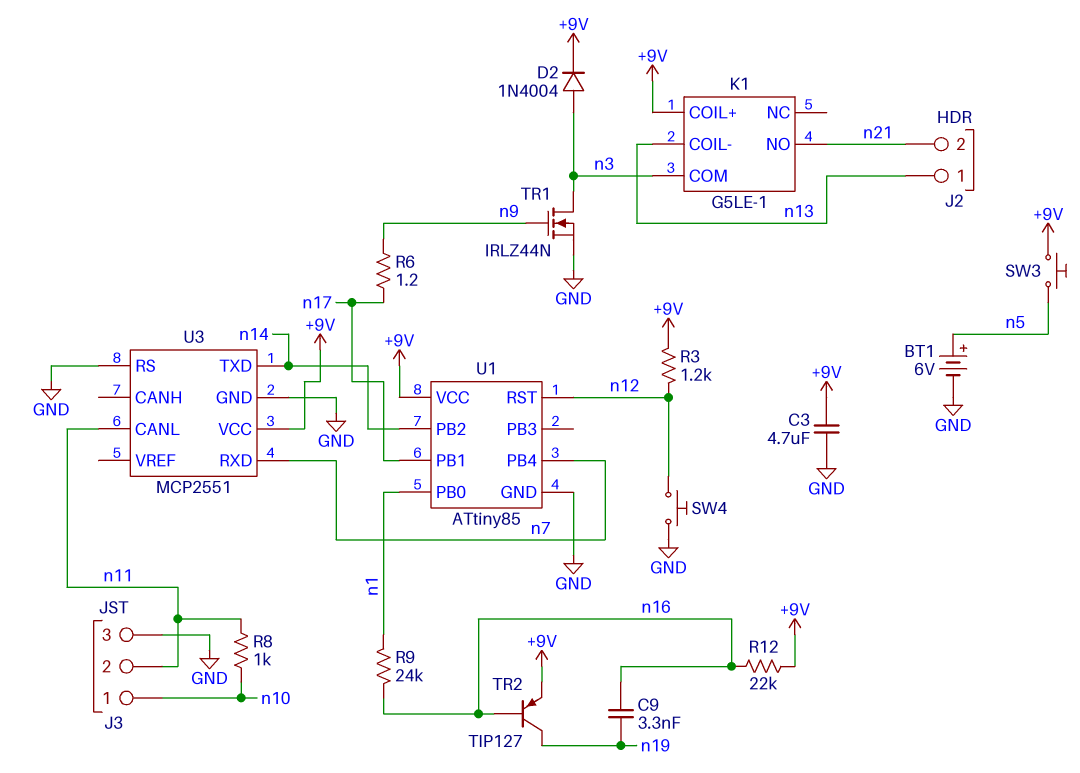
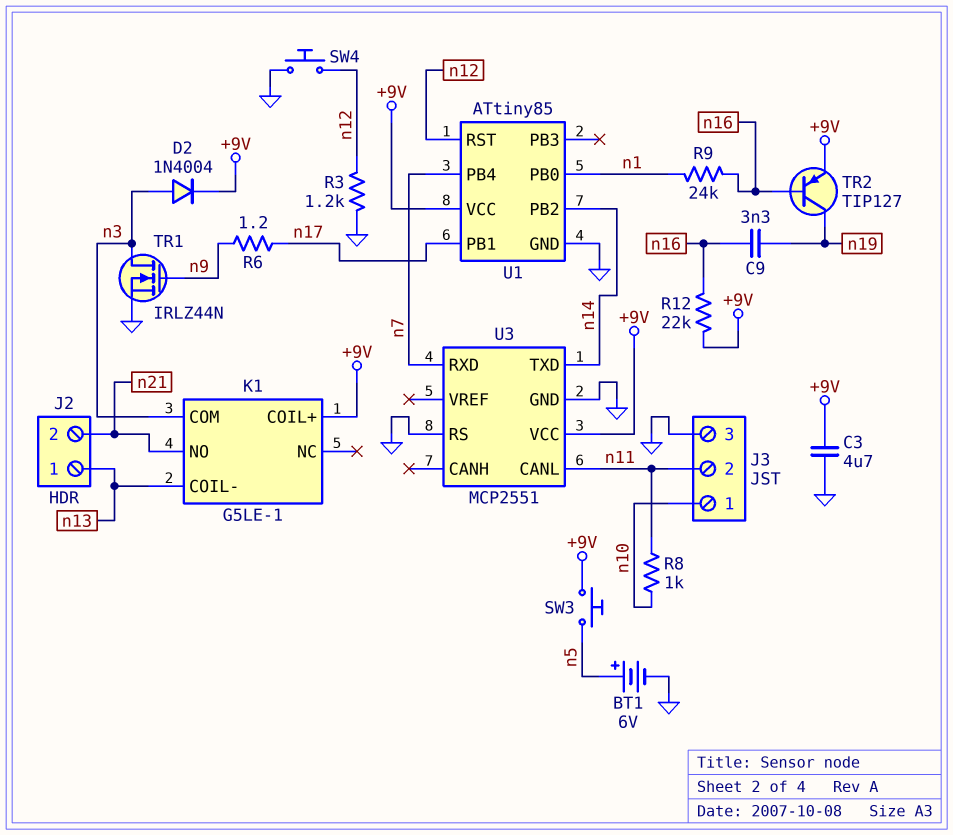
R3: 1.2k (+9V, n12) -> 1.2k (GND, n12)

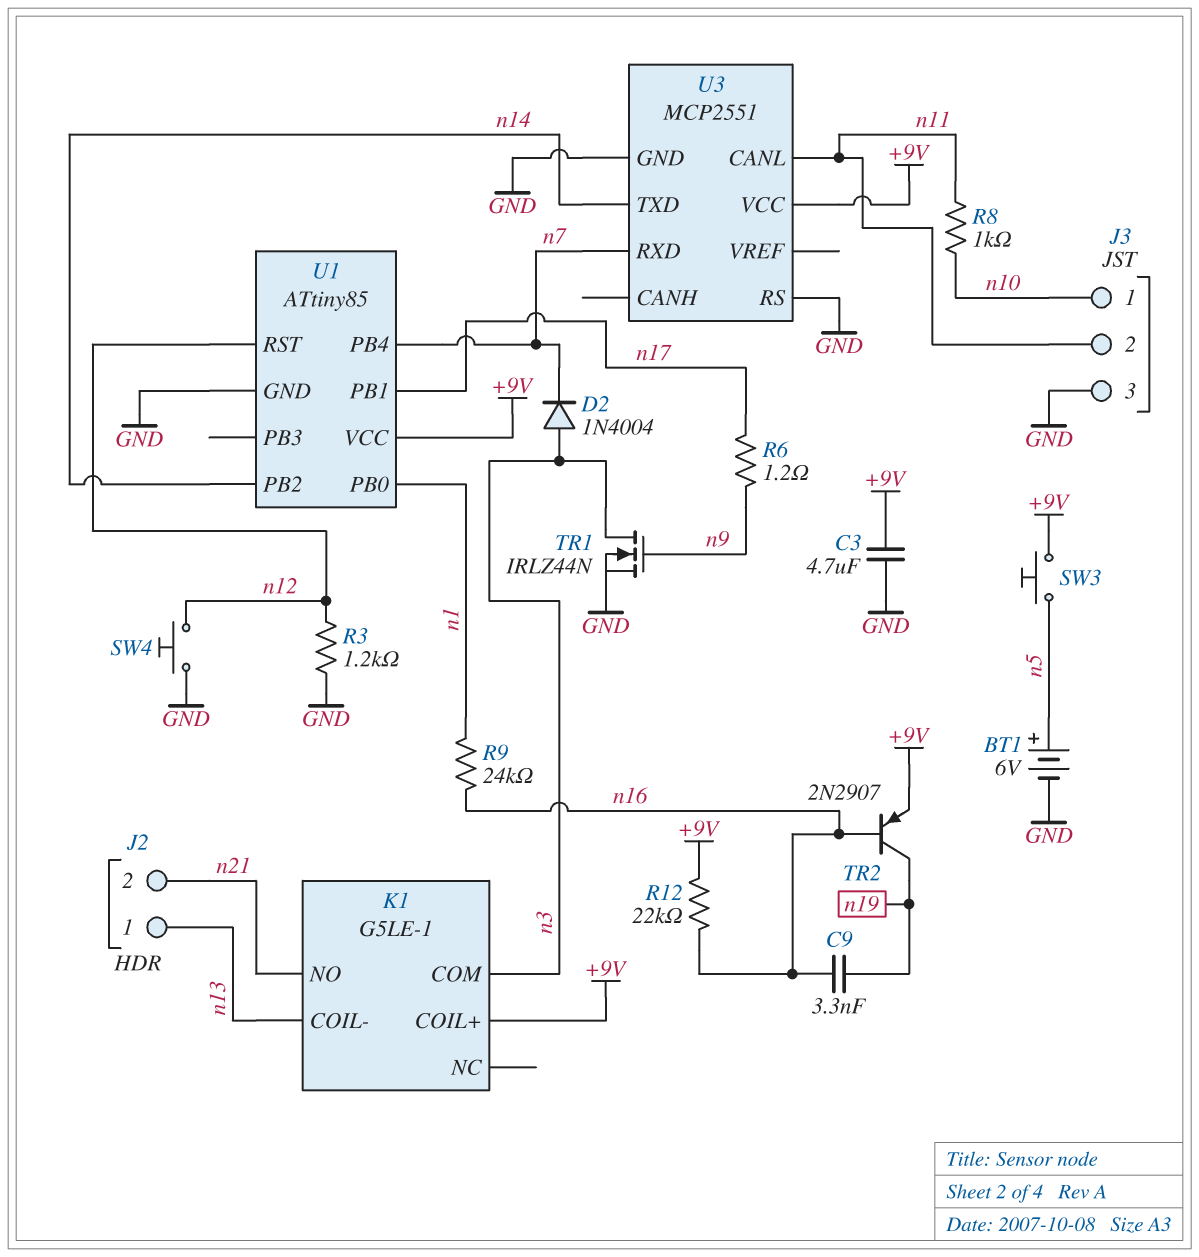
D2: diode 1N4004 (A n3, K +9V) -> diode 1N4004 (A n3, K n7)
TR2: PNP TIP127 (B n16, C n19, E +9V) -> PNP 2N2907 (B n16, C n19, E +9V)

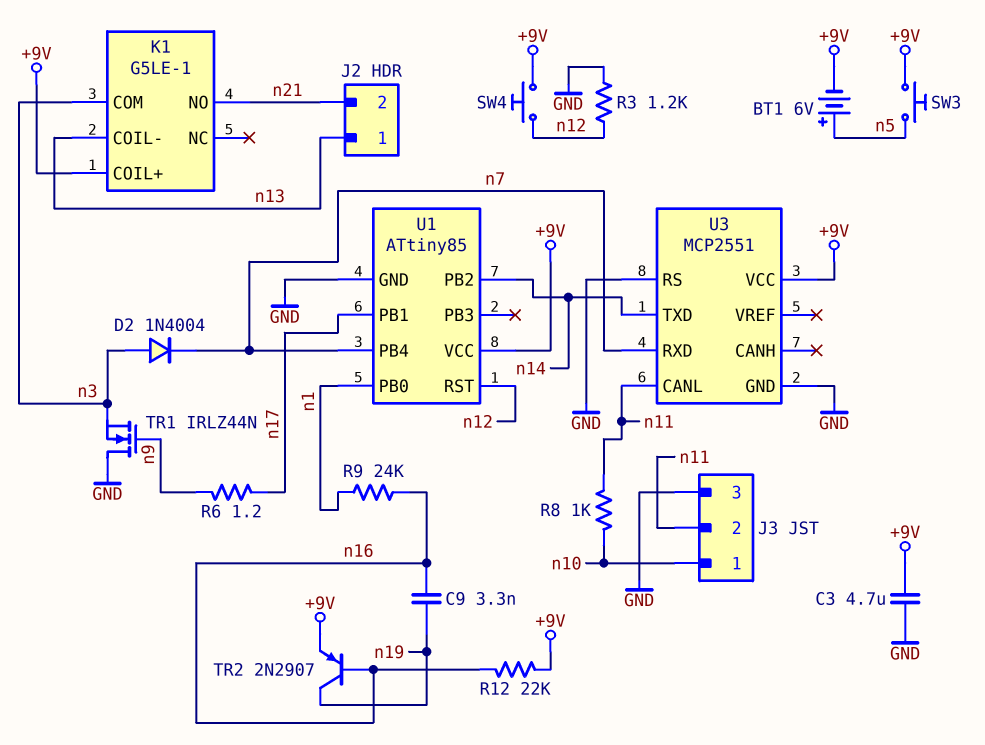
BT1: 6V (plus n5, minus GND) -> 6V (plus n5, minus +9V)
SW4: button (GND, n12) -> button (+9V, n12)
TR1: NMOS IRLZ44N (G n9, D n3, S GND) -> NMOS IRLZ44N (G n9, D GND, S n3)

